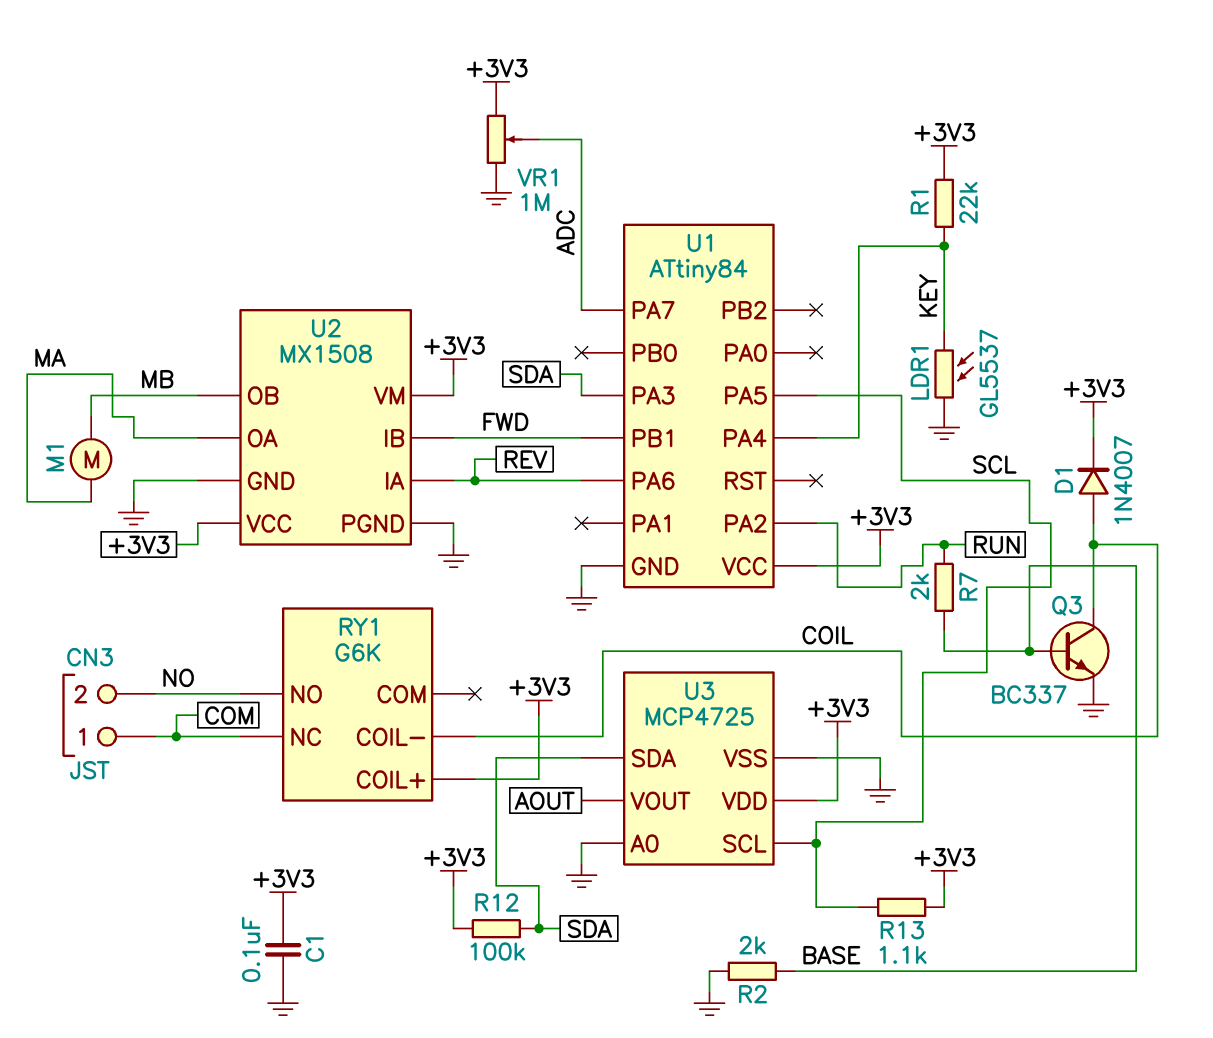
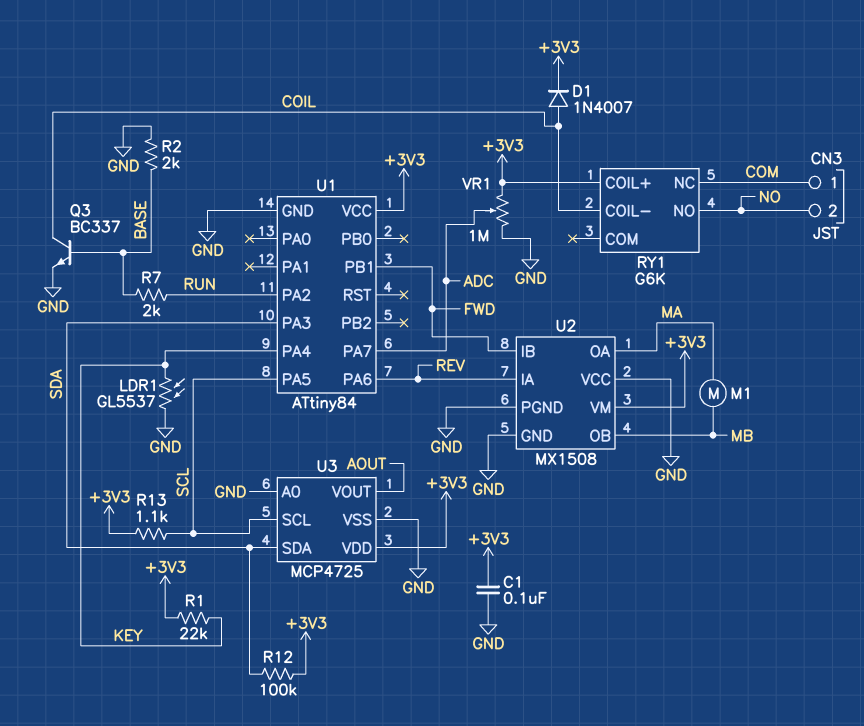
U2 pin VCC: +3V3 -> GND

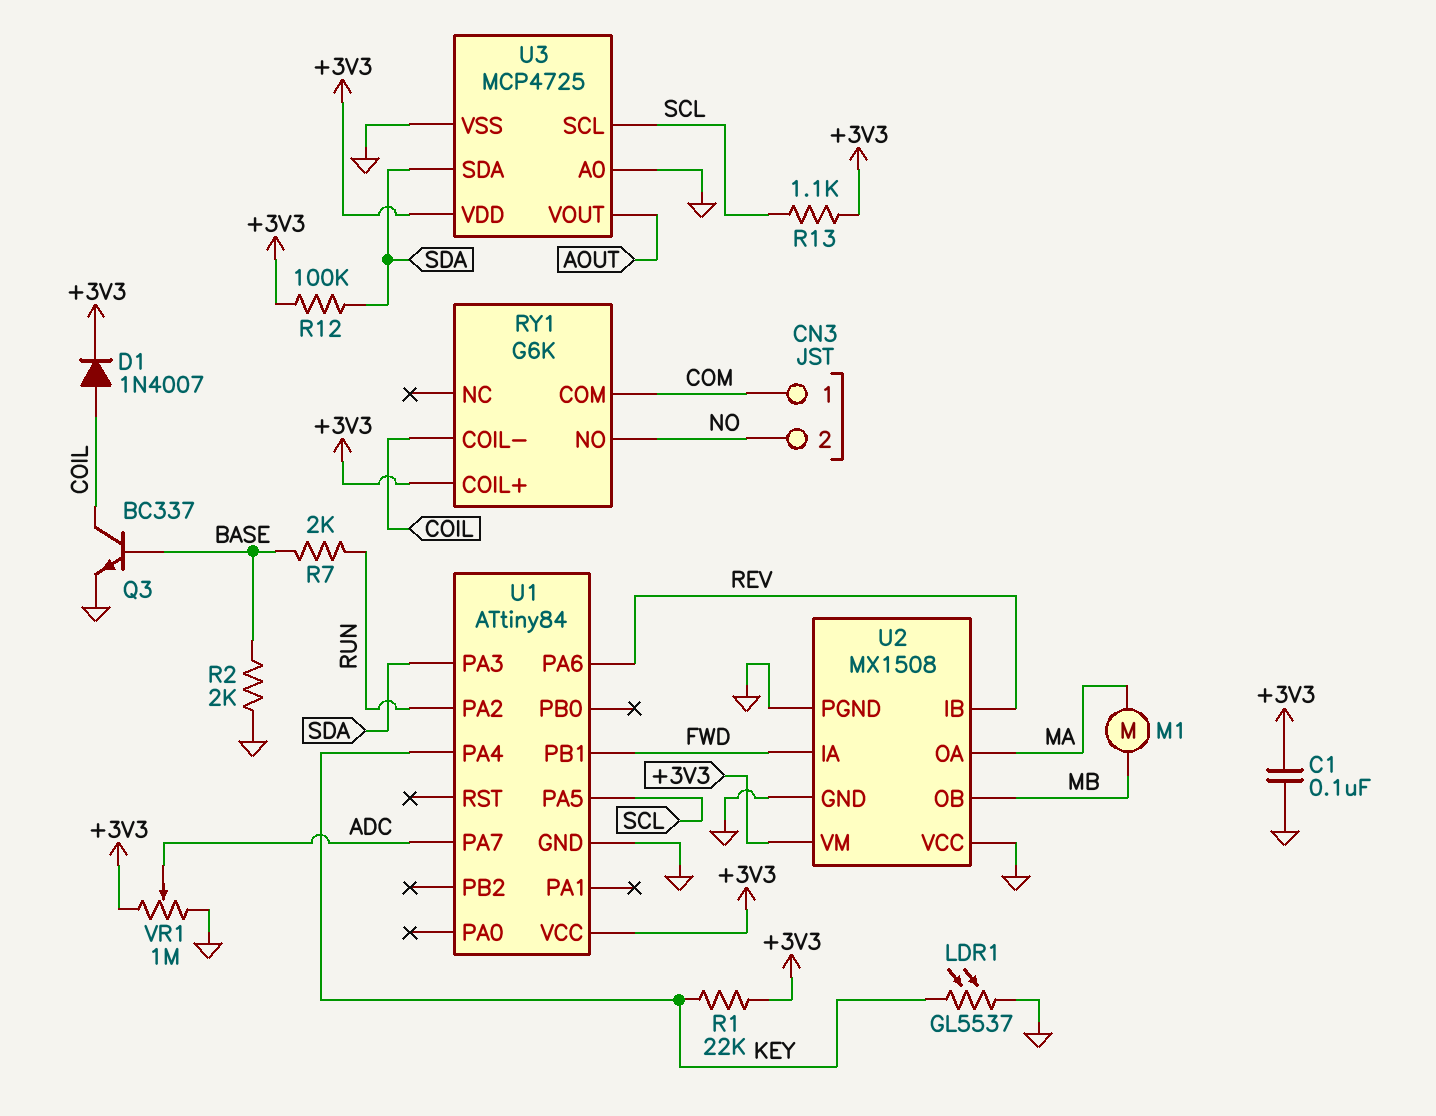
RY1 pin COM: none -> COM
RY1 pin NC: COM -> none
U2 pin IA: REV -> FWD
U2 pin IB: FWD -> REV

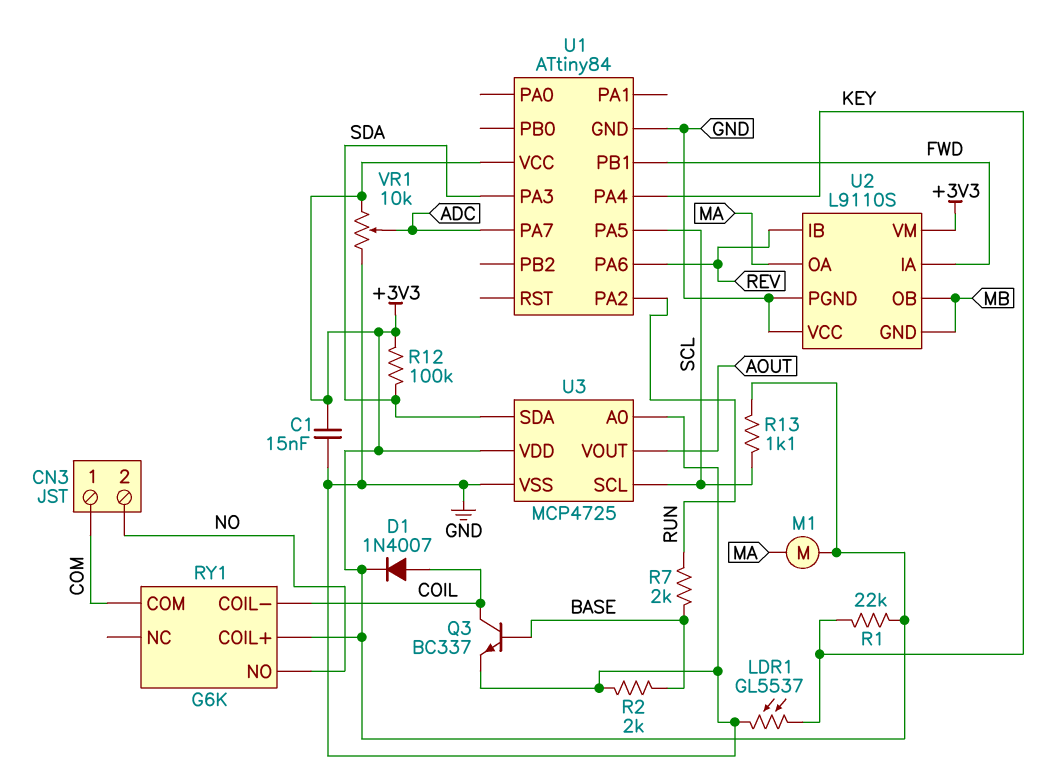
C1: 100nF (+3V3, GND) -> 15nF (+3V3, GND)
M1: motor (MA, MB) -> motor (+3V3, MA)
U2: MX1508 -> L9110S
U2 pin GND: GND -> MB
VR1: 1M (+3V3, GND, wiper ADC) -> 10k (+3V3, GND, wiper ADC)

